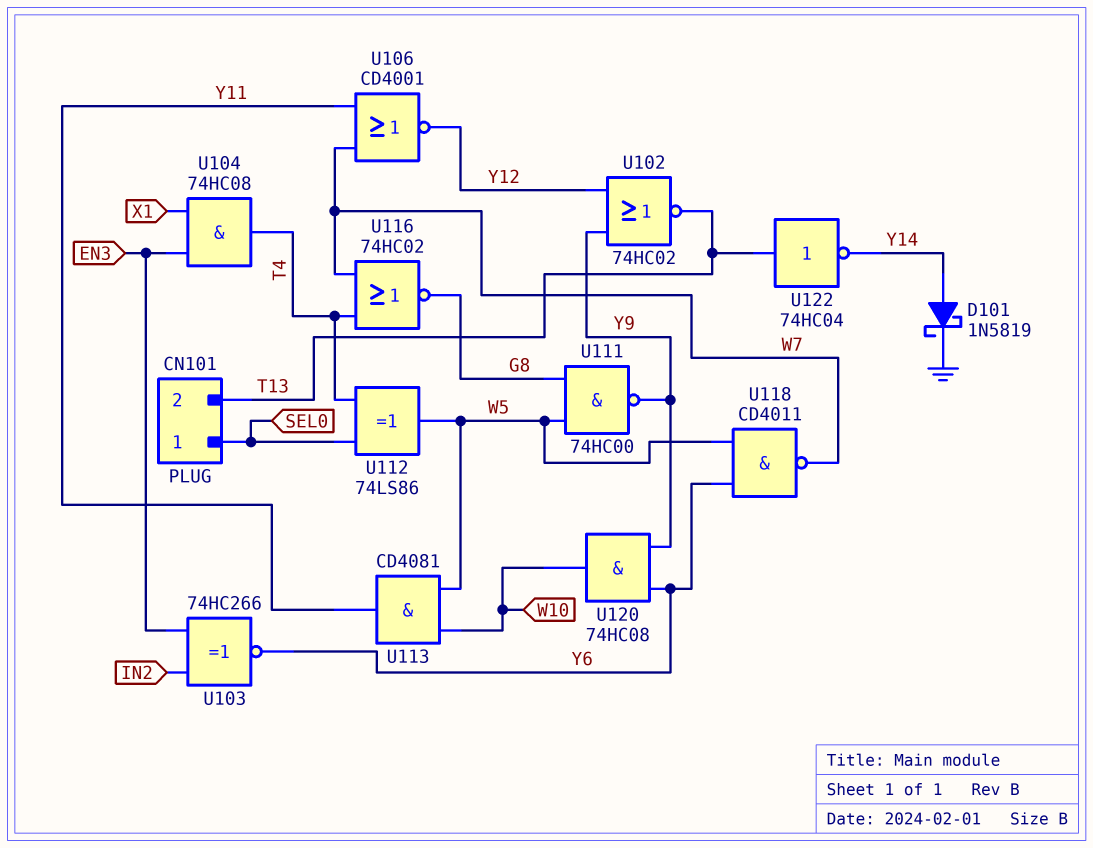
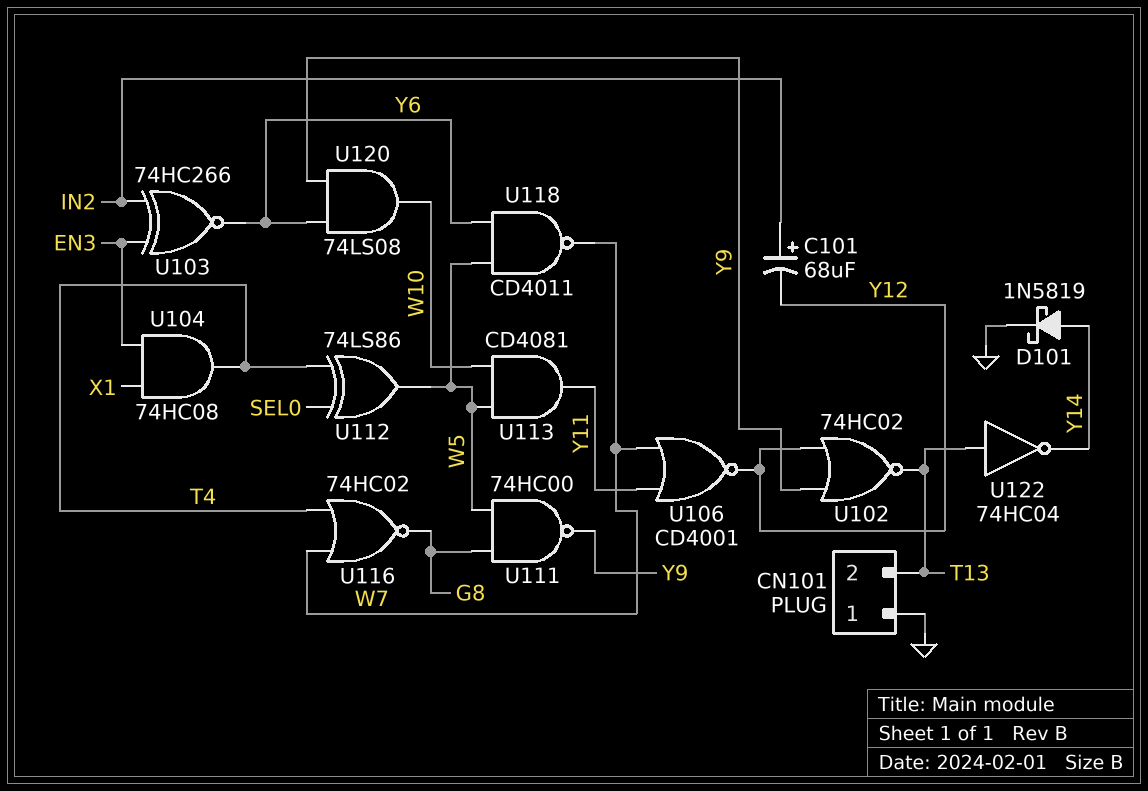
C101: none -> 68uF (plus IN2, minus Y12)
CN101 pin 1: SEL0 -> GND
U120: AND 74HC08 (in Y6, in Y9, out W10) -> AND 74LS08 (in Y6, in Y9, out W10)

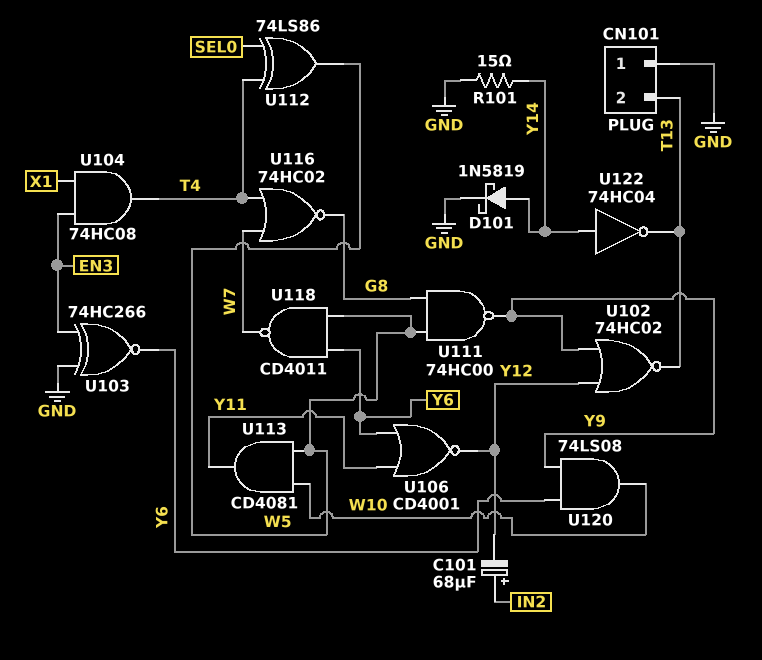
R101: none -> 15 (GND, Y14)
U103: XNOR 74HC266 (in EN3, in IN2, out Y6) -> XNOR 74HC266 (in EN3, in GND, out Y6)
U106: NOR CD4001 (in W7, in Y11, out Y12) -> NOR CD4001 (in Y6, in Y11, out Y12)
U122: NOT 74HC04 (in T13, out Y14) -> NOT 74HC04 (in Y14, out T13)

